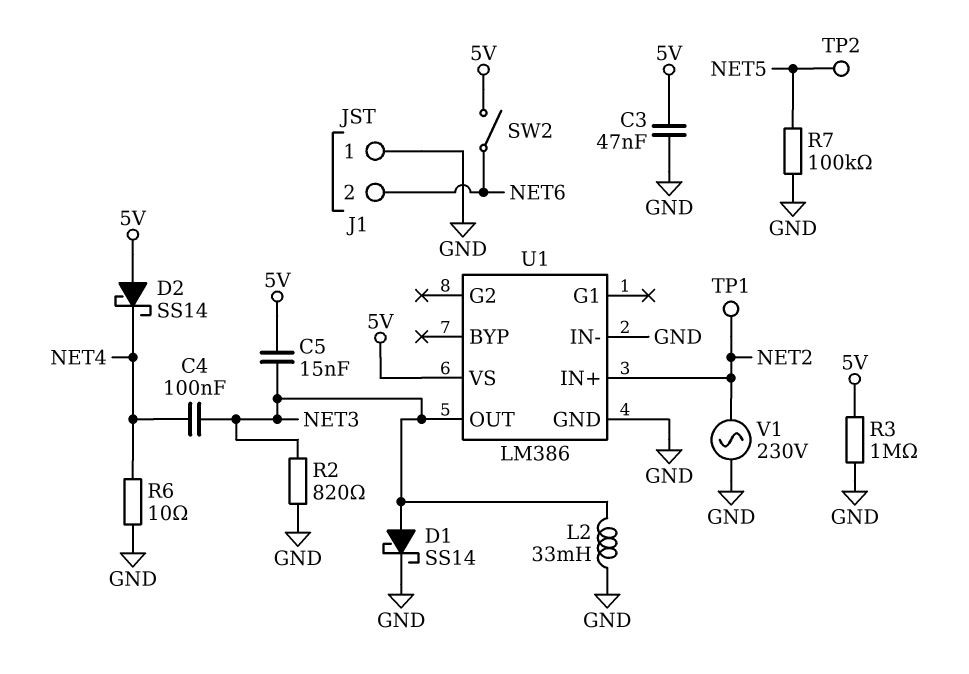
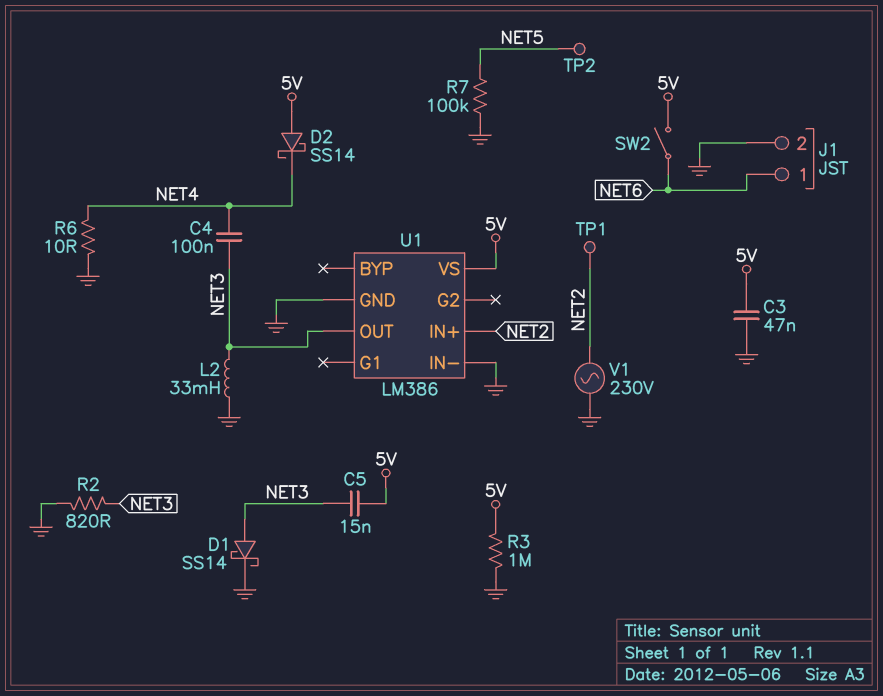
J1 pin 1: GND -> NET6
J1 pin 2: NET6 -> GND

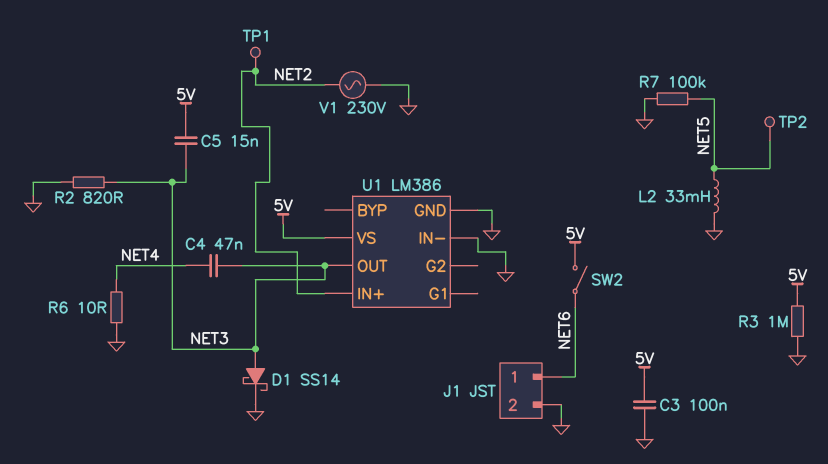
C3: 47nF (5V, GND) -> 100nF (5V, GND)
C4: 100nF (NET3, NET4) -> 47nF (NET3, NET4)
D2: schottky SS14 (A 5V, K NET4) -> none
L2: 33mH (GND, NET3) -> 33mH (GND, NET5)

